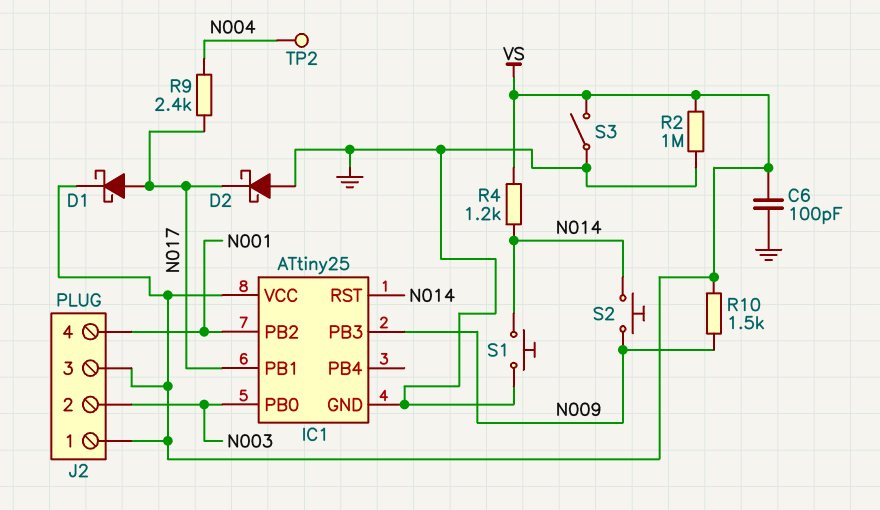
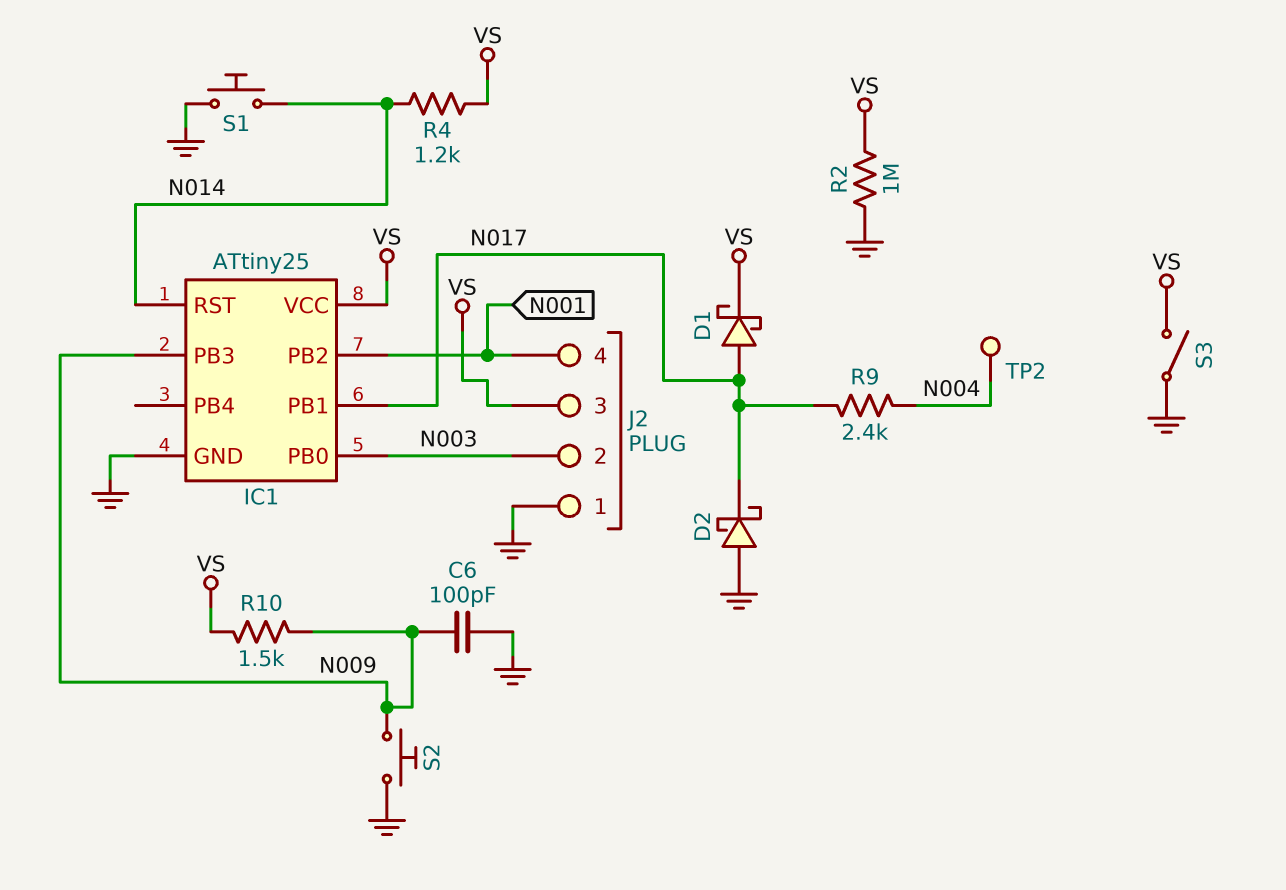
C6: 100pF (GND, VS) -> 100pF (GND, N009)
J2 pin 1: VS -> GND
S2: button (N009, N014) -> button (GND, N009)

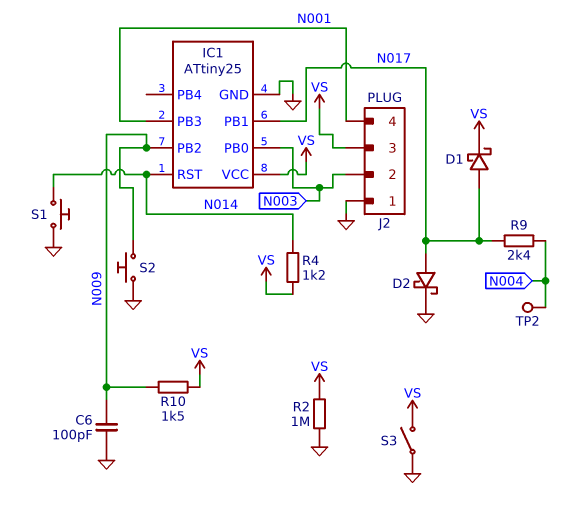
D2: schottky (A GND, K N017) -> schottky (A N017, K GND)
IC1 pin PB2: N001 -> N009
IC1 pin PB3: N009 -> N001

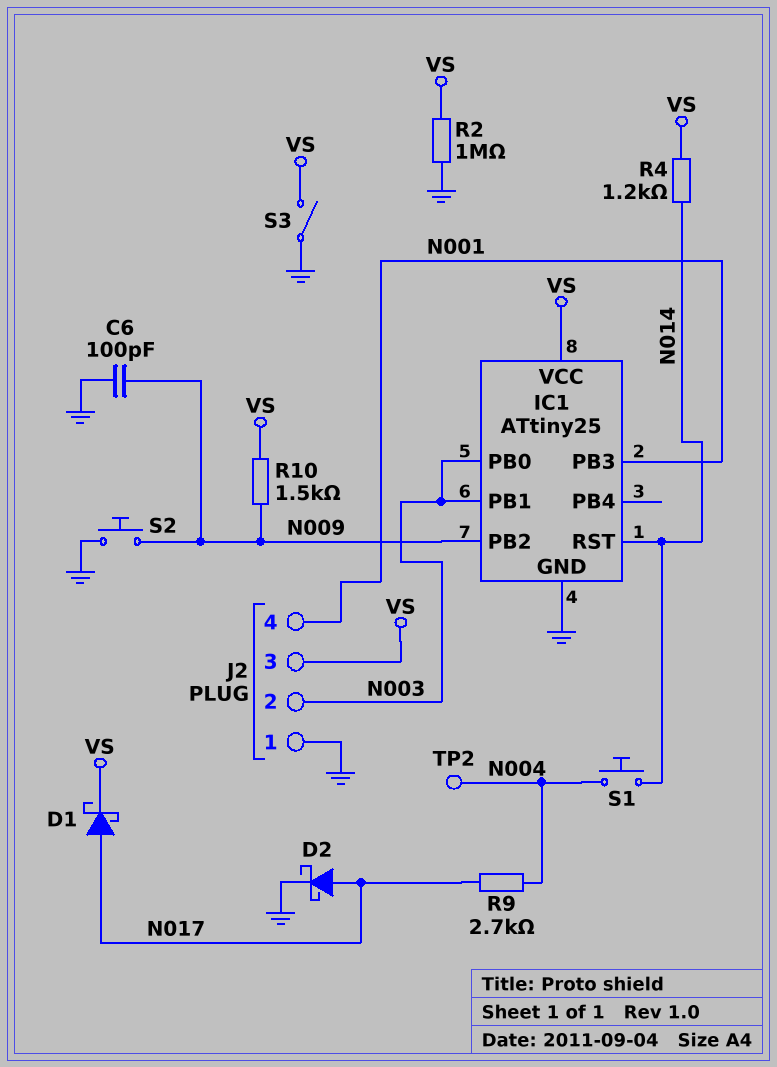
IC1 pin PB1: N017 -> N003
R9: 2.4k (N004, N017) -> 2.7k (N004, N017)
S1: button (GND, N014) -> button (N004, N014)

